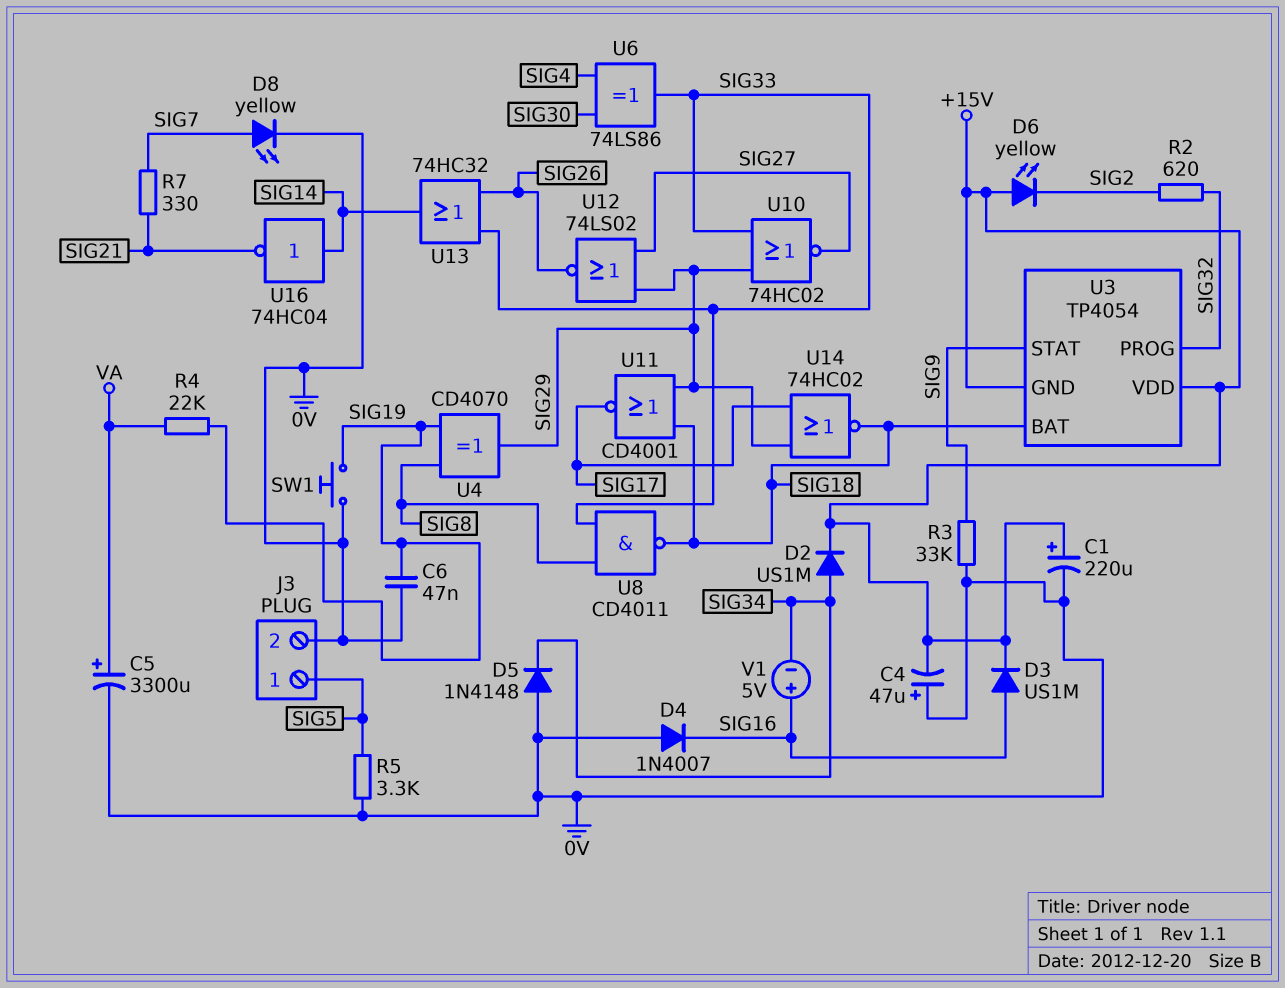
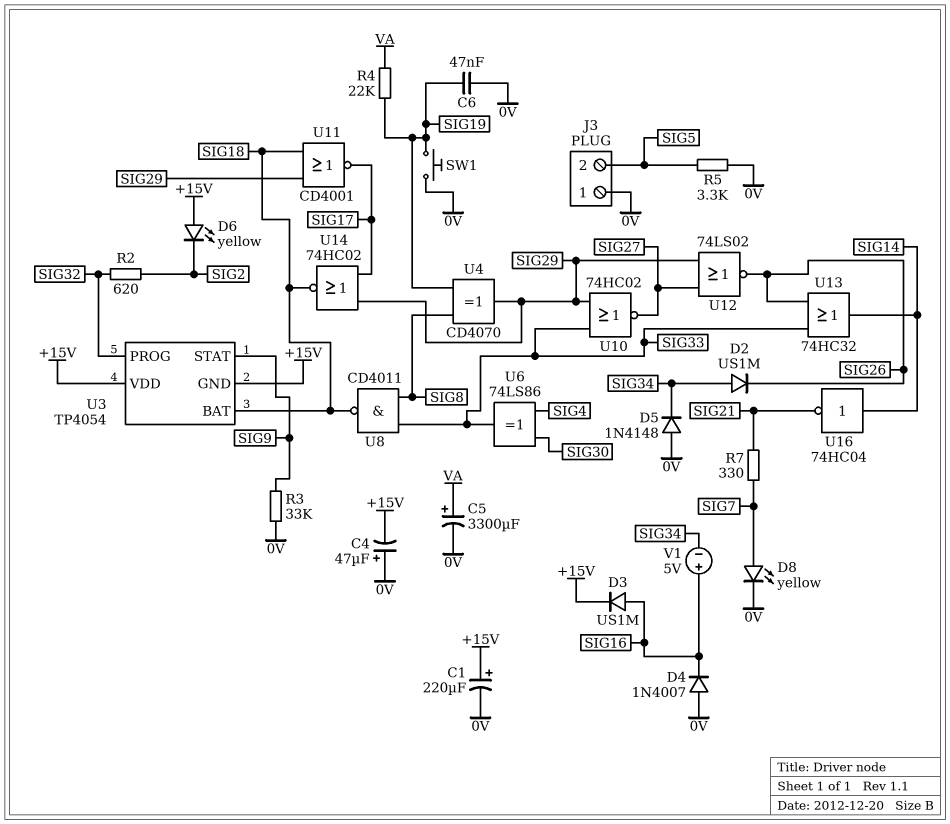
D2: diode US1M (A SIG34, K +15V) -> diode US1M (A SIG34, K SIG26)
J3 pin 1: SIG5 -> 0V
J3 pin 2: 0V -> SIG5

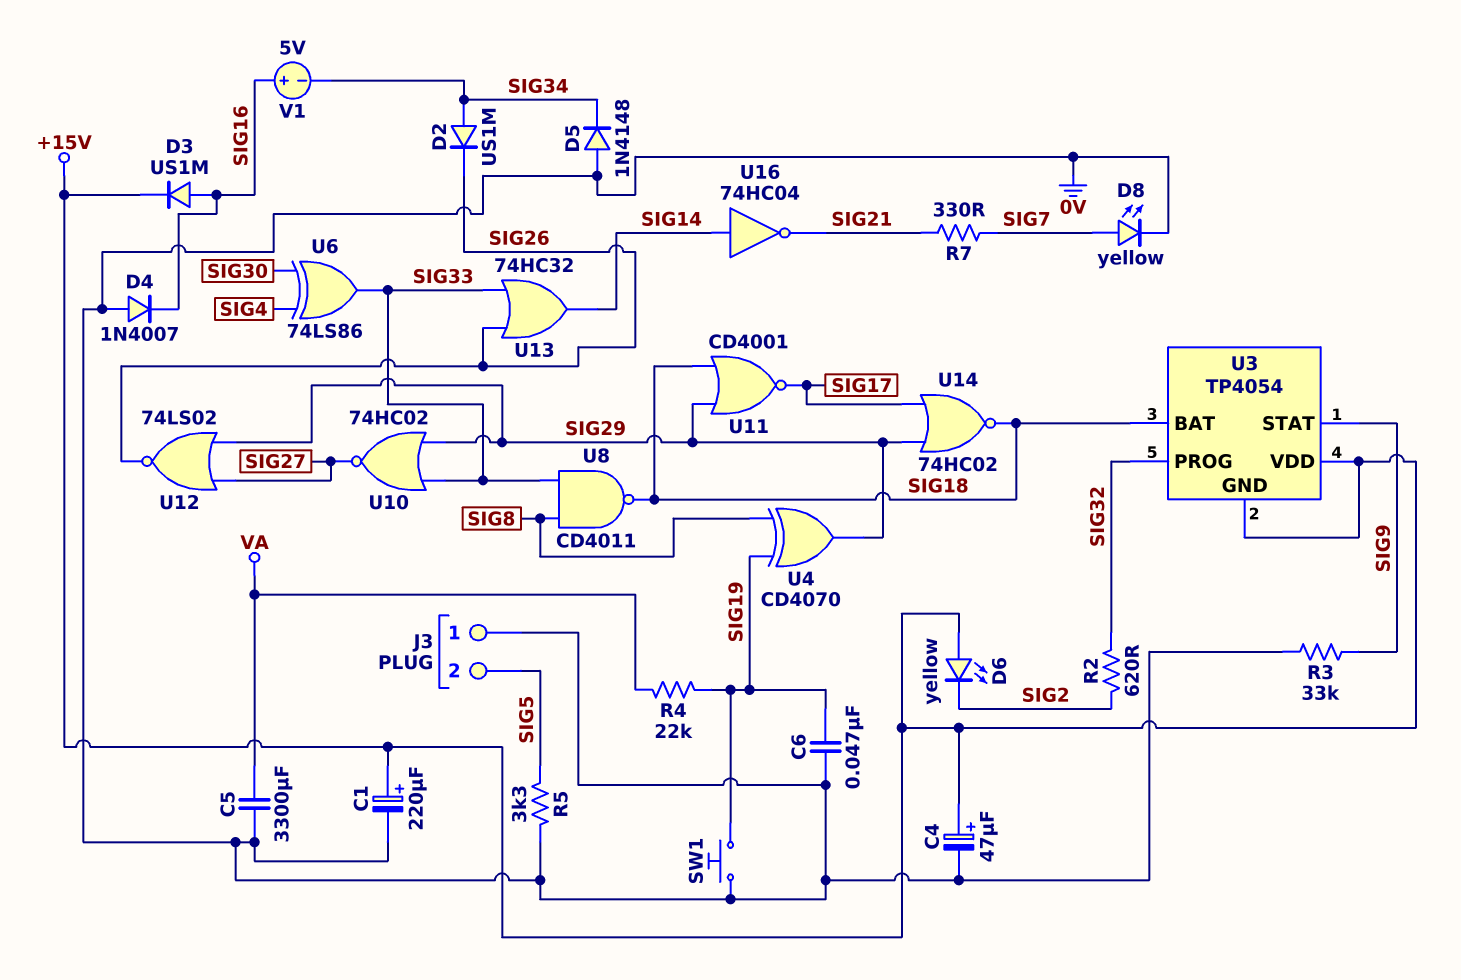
C4: 47uF (plus 0V, minus +15V) -> 47uF (plus +15V, minus 0V)
C5: 3300uF (plus VA, minus 0V) -> 3300uF (0V, VA)

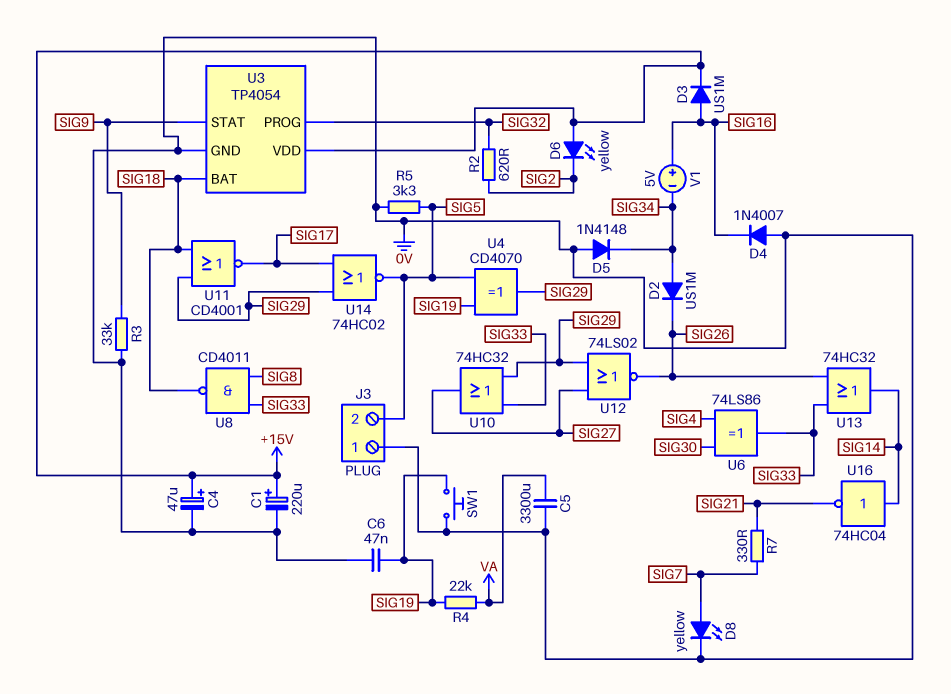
U3 pin GND: +15V -> 0V
U4: XOR CD4070 (in SIG8, in SIG19, out SIG29) -> XOR CD4070 (in SIG5, in SIG19, out SIG29)
U10: NOR 74HC02 (in SIG29, in SIG33, out SIG27) -> OR 74HC32 (in SIG29, in SIG33, out SIG27)
U14: NOR 74HC02 (in SIG17, in SIG29, out SIG18) -> NOR 74HC02 (in SIG17, in SIG29, out SIG5)

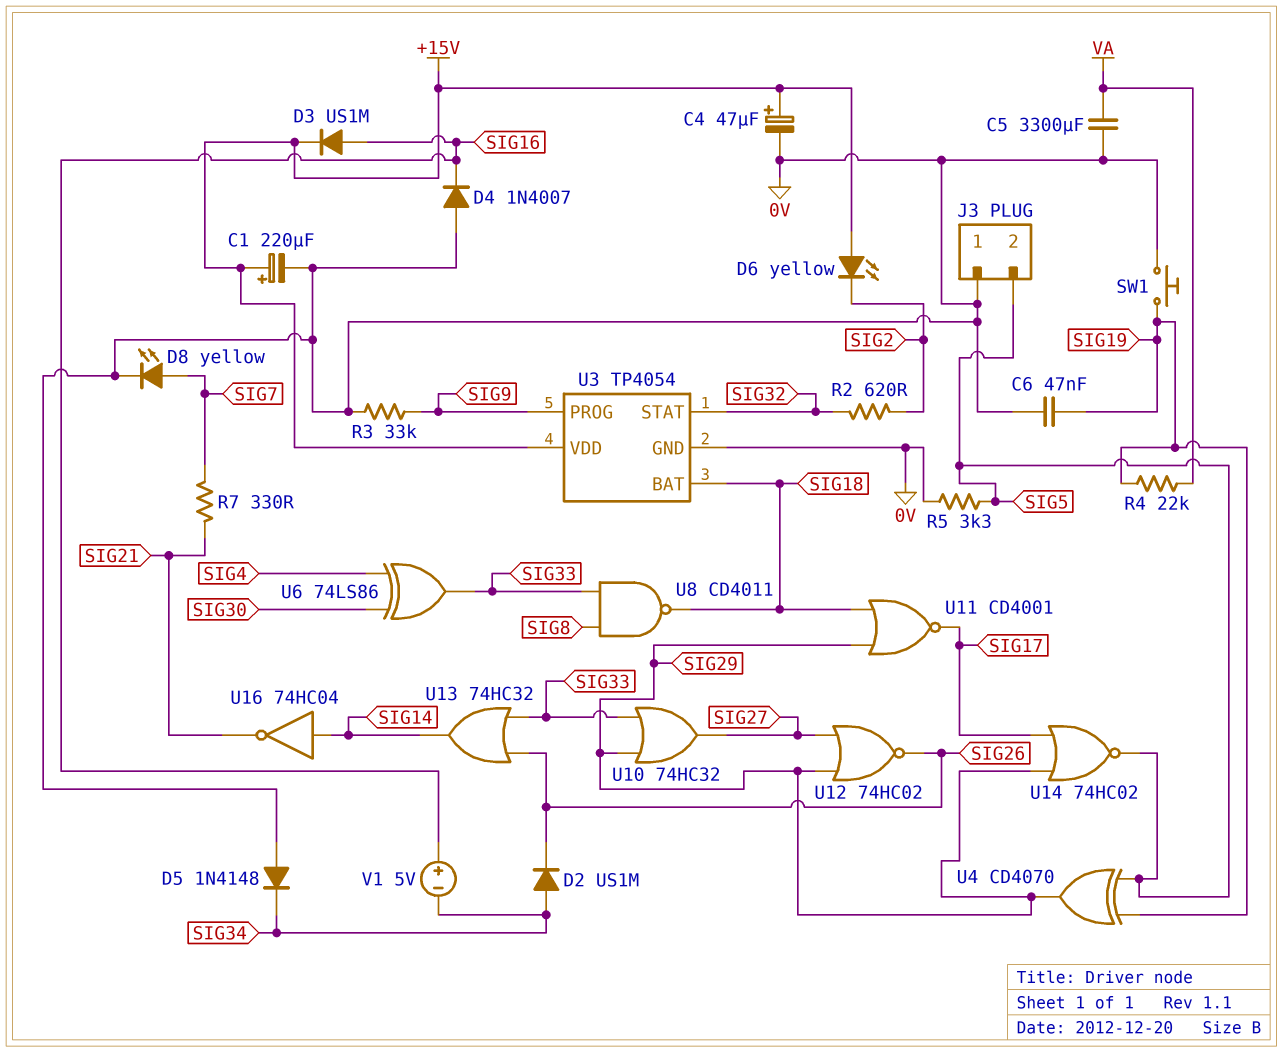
U3 pin PROG: SIG32 -> SIG9
U3 pin STAT: SIG9 -> SIG32
U12: NOR 74LS02 (in SIG27, in SIG29, out SIG26) -> NOR 74HC02 (in SIG27, in SIG29, out SIG26)

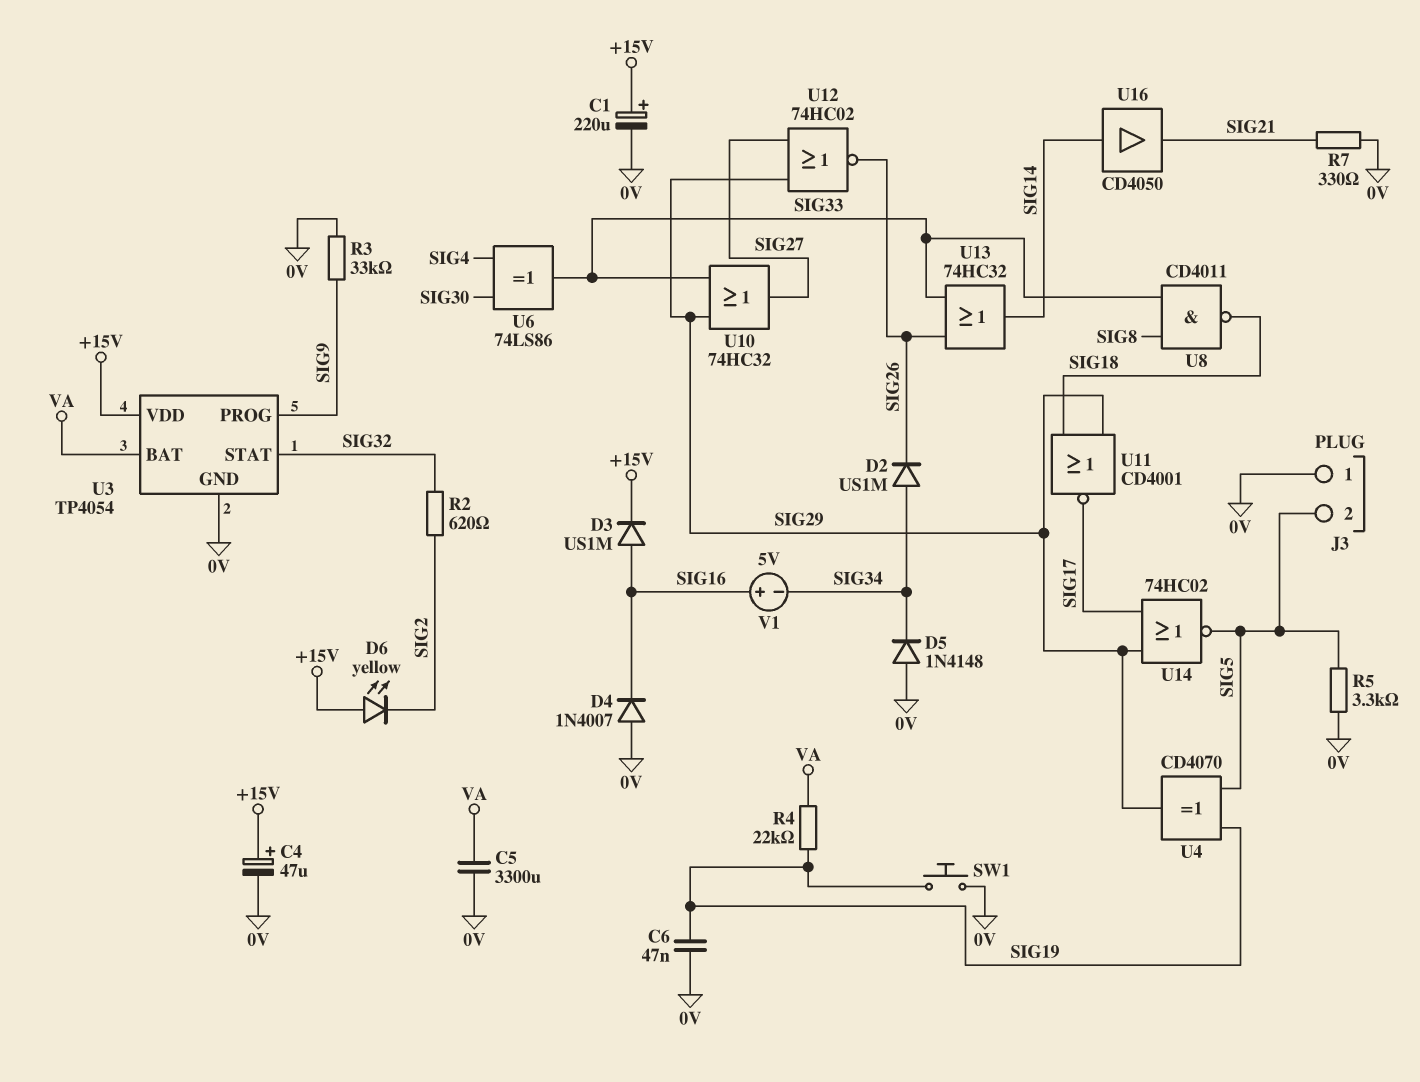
D8: LED yellow (A SIG7, K 0V) -> none
R7: 330 (SIG7, SIG21) -> 330 (0V, SIG21)
U3 pin BAT: SIG18 -> VA
U16: NOT 74HC04 (in SIG14, out SIG21) -> buffer CD4050 (in SIG14, out SIG21)

